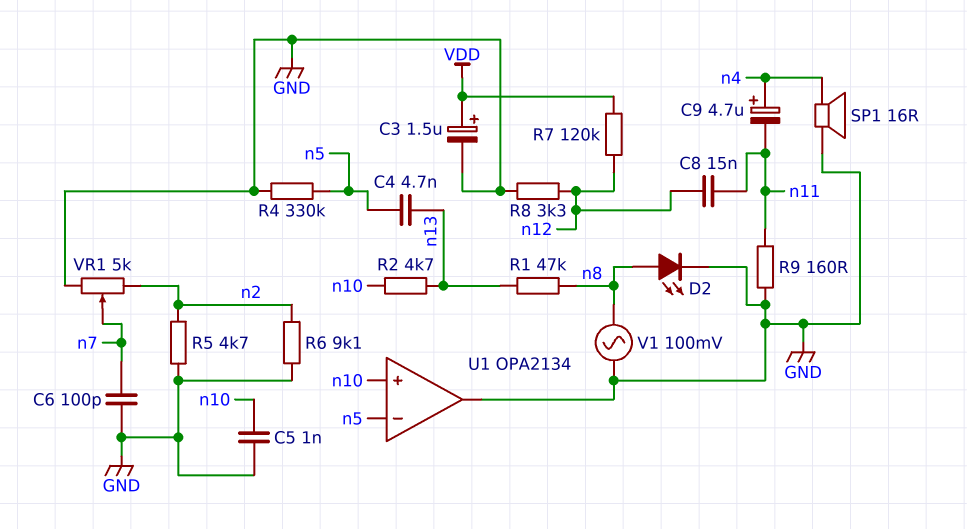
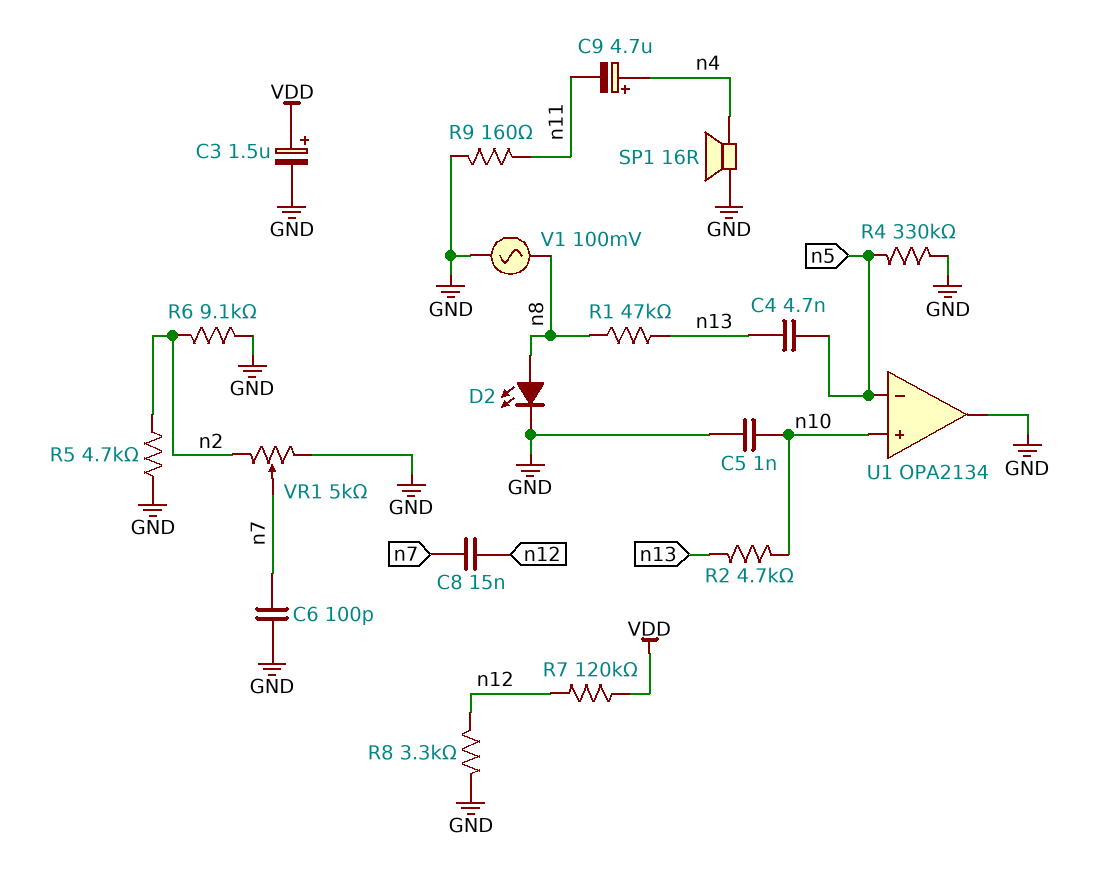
C8: 15nF (n11, n12) -> 15nF (n7, n12)

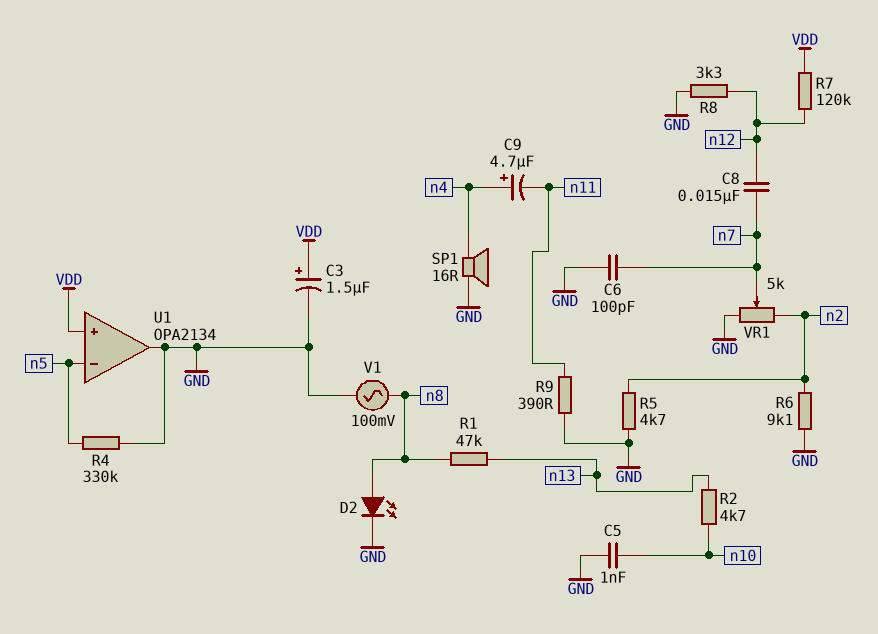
C4: 4.7nF (n5, n13) -> none
R9: 160 (GND, n11) -> 390 (GND, n11)
U1 pin in+: n10 -> VDD

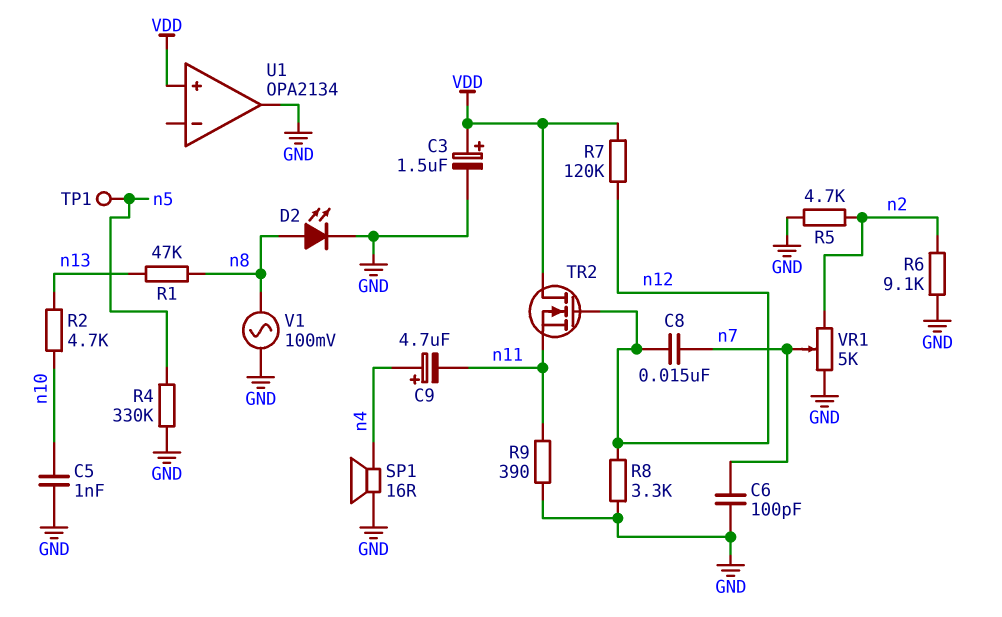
TP1: none -> test point (n5)
TR2: none -> NMOS (G n12, D VDD, S n11)
U1 pin in-: n5 -> none

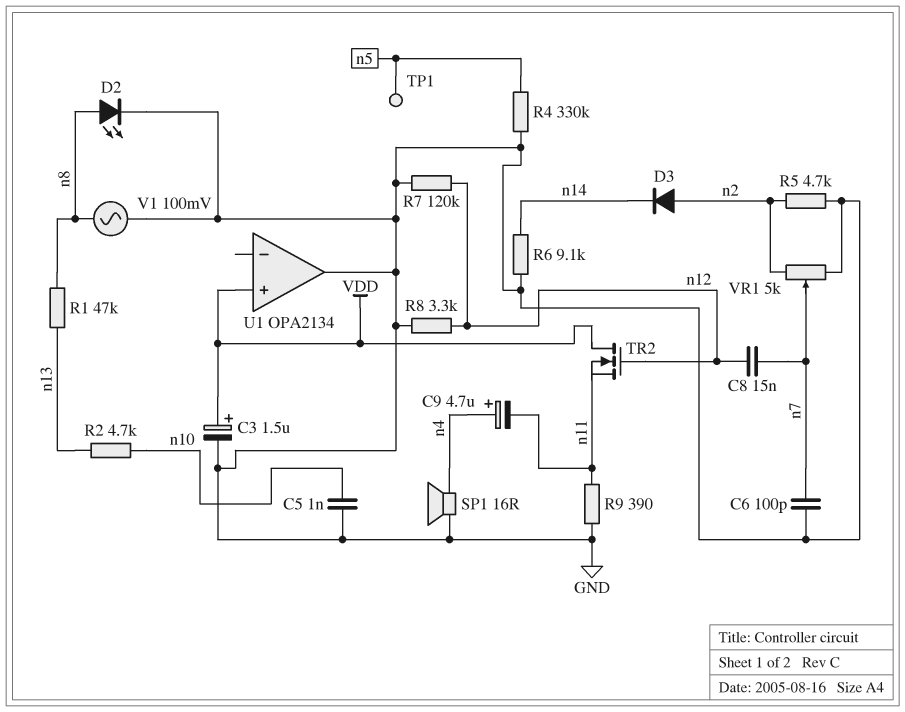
D3: none -> diode (A n2, K n14)
R6: 9.1k (GND, n2) -> 9.1k (GND, n14)
R7: 120k (VDD, n12) -> 120k (GND, n12)

